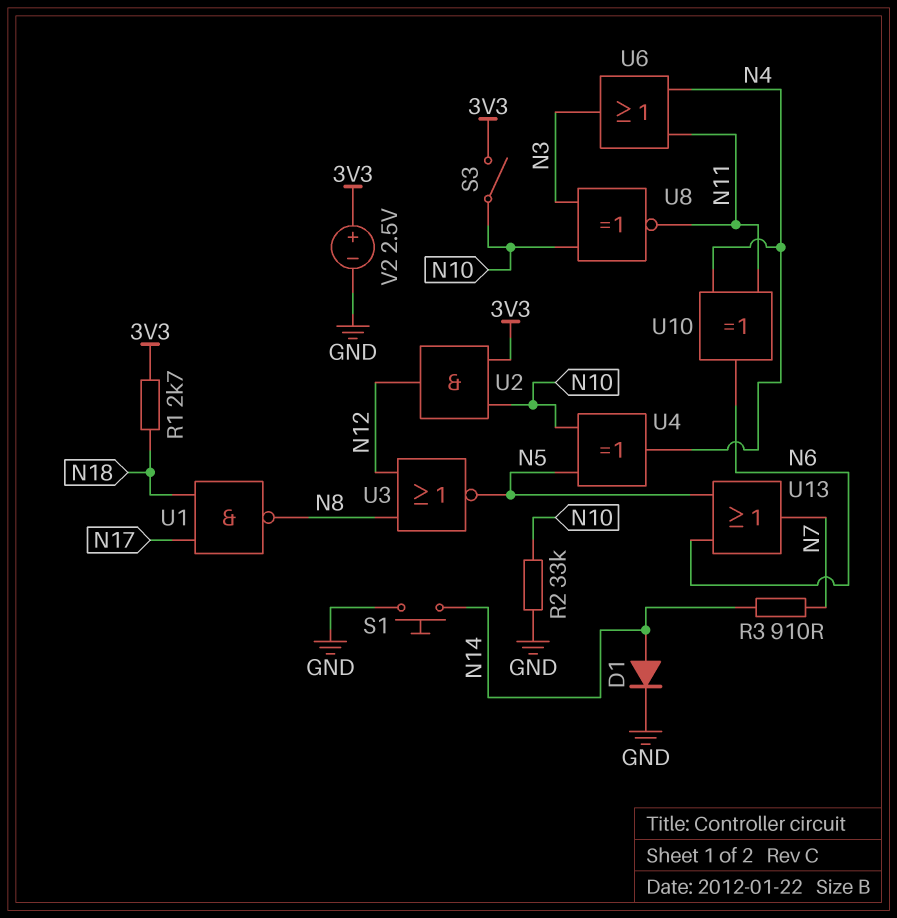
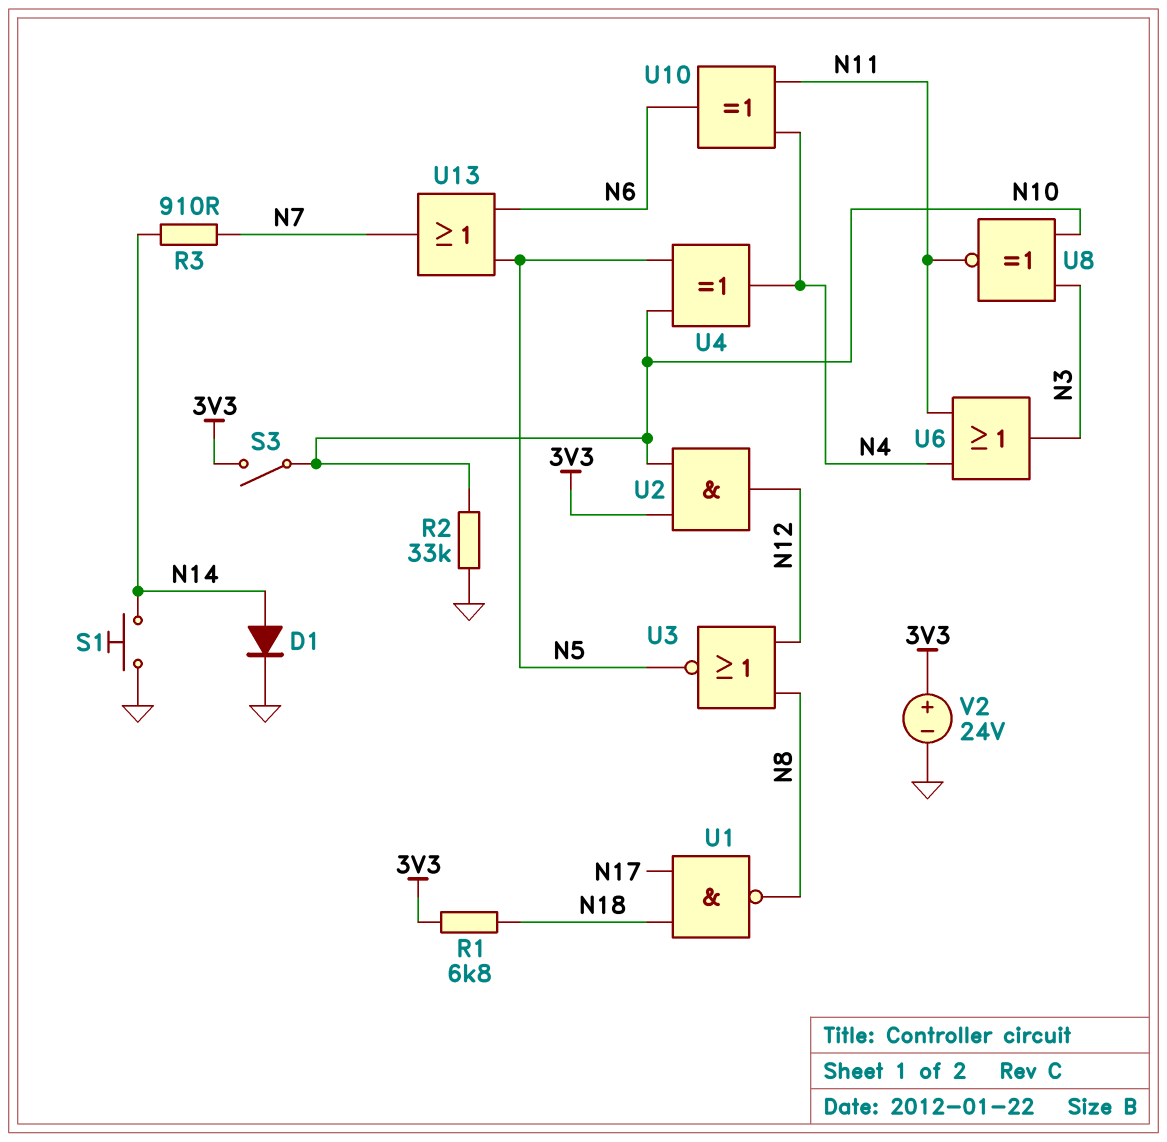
R1: 2.7k (3V3, N18) -> 6.8k (3V3, N18)
V2: 2.5V (plus 3V3, minus GND) -> 24V (plus 3V3, minus GND)

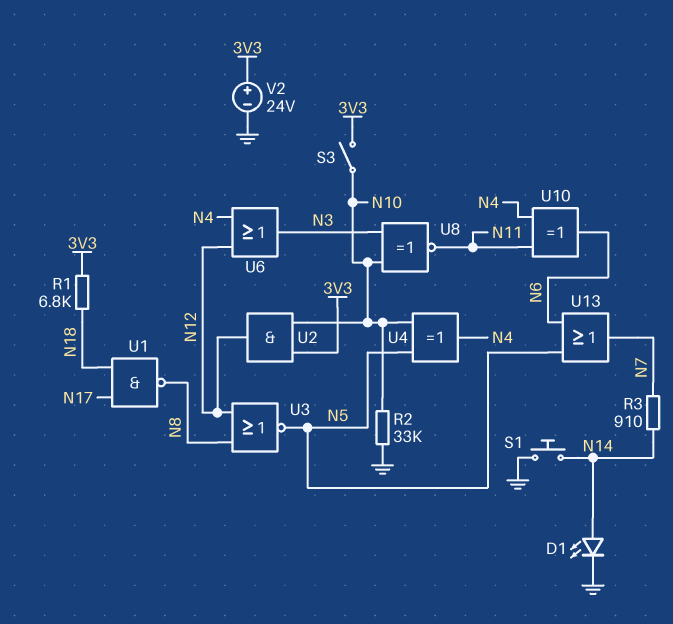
D1: diode (A N14, K GND) -> LED (A N14, K GND)
U6: OR (in N4, in N11, out N3) -> OR (in N4, in N12, out N3)

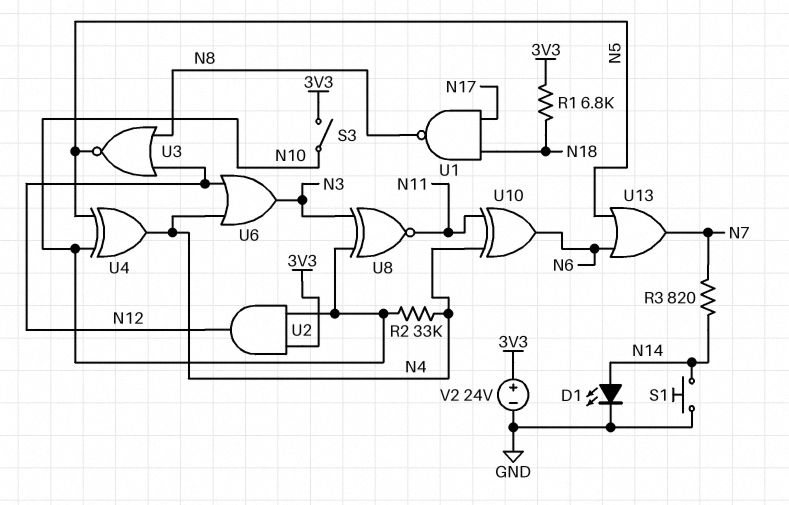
R2: 33k (GND, N10) -> 33k (N4, N10)
R3: 910 (N7, N14) -> 820 (N7, N14)

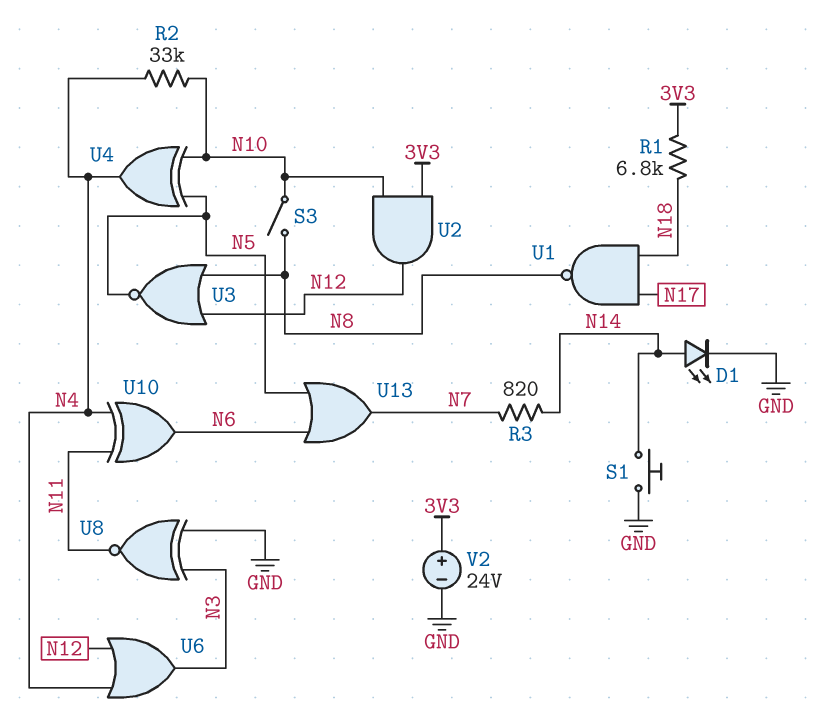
S3: switch (3V3, N10) -> switch (N8, N10)
U8: XNOR (in N3, in N10, out N11) -> XNOR (in GND, in N3, out N11)

